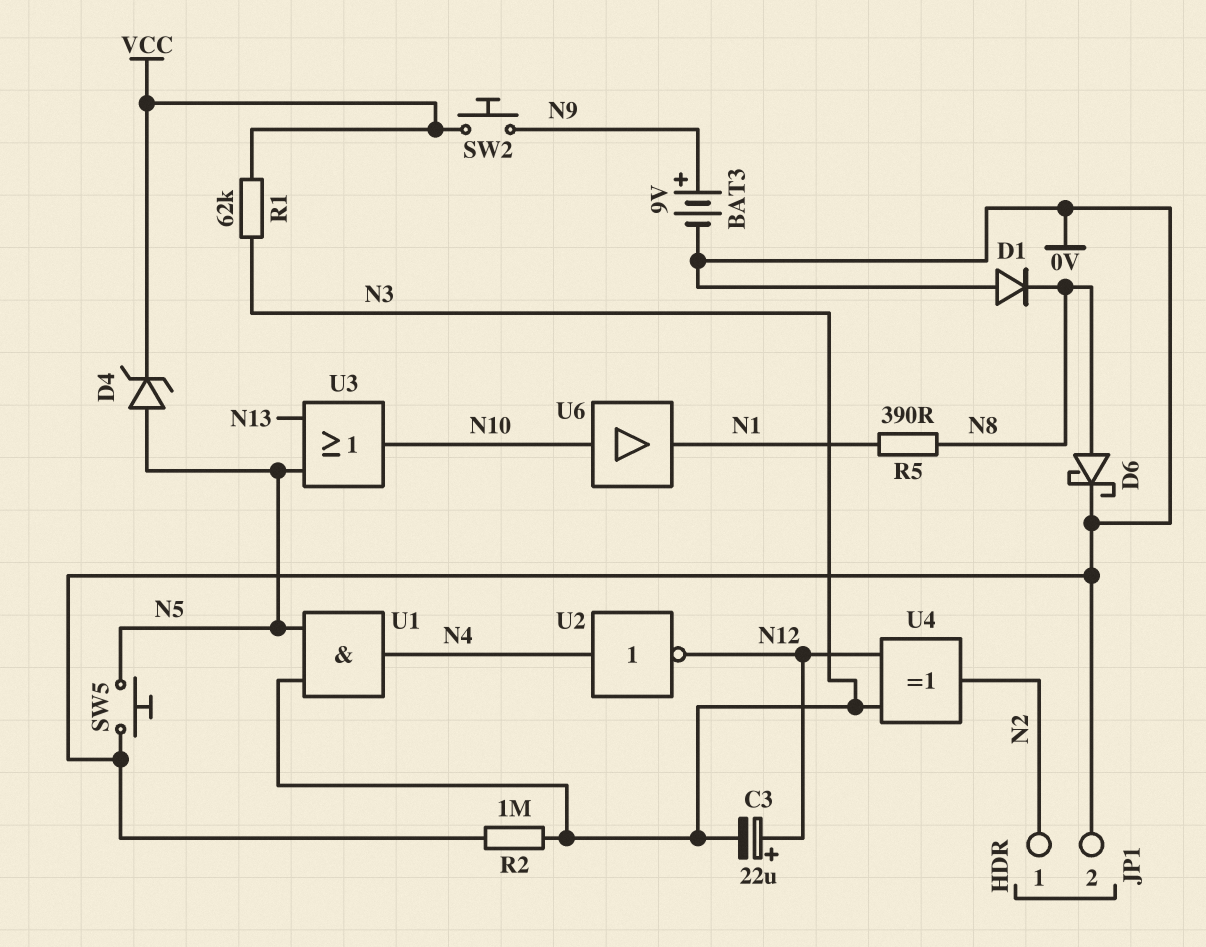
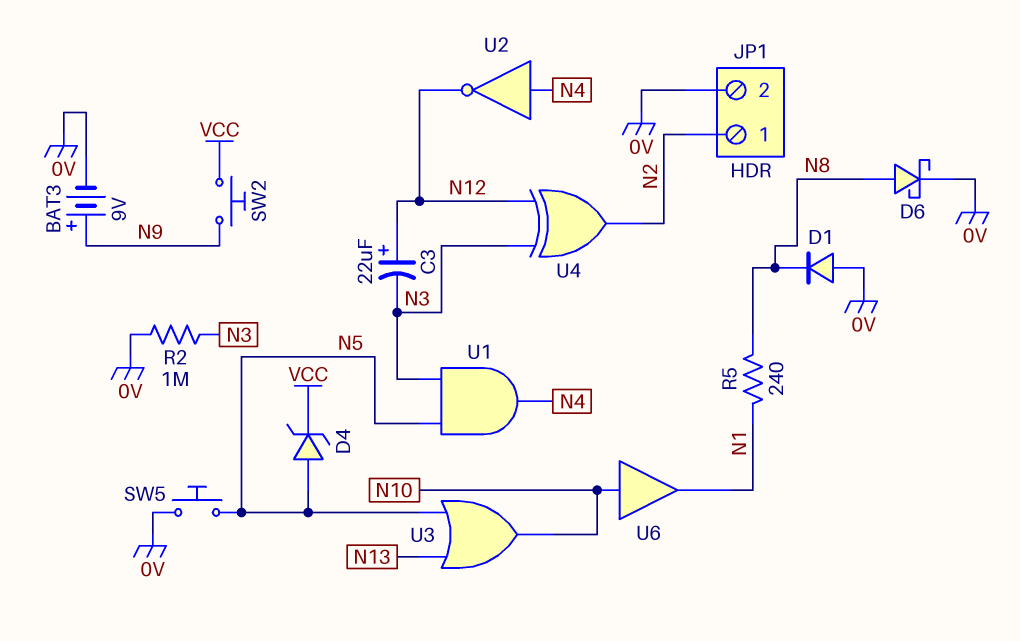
R1: 62k (N3, VCC) -> none
R5: 390 (N1, N8) -> 240 (N1, N8)

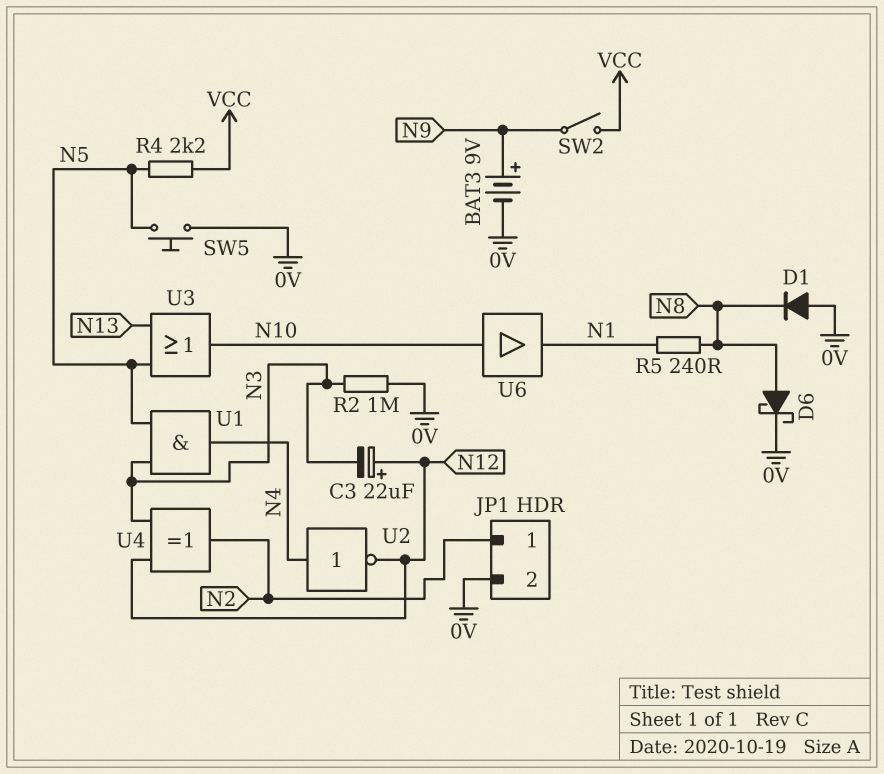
D4: zener (A N5, K VCC) -> none
R4: none -> 2.2k (N5, VCC)
SW2: button (N9, VCC) -> switch (N9, VCC)

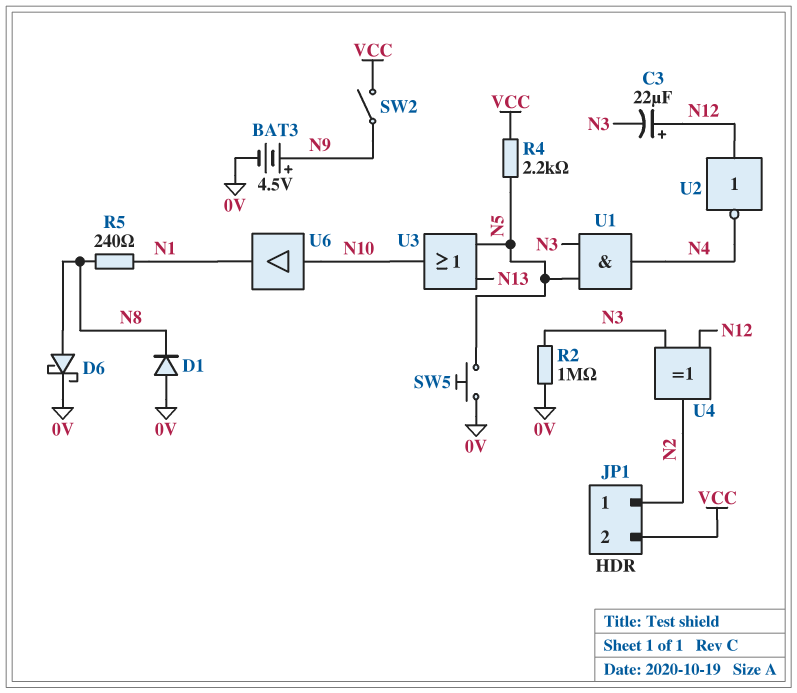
BAT3: 9V (plus N9, minus 0V) -> 4.5V (plus N9, minus 0V)
JP1 pin 2: 0V -> VCC
U2: NOT (in N4, out N12) -> NOT (in N12, out N4)

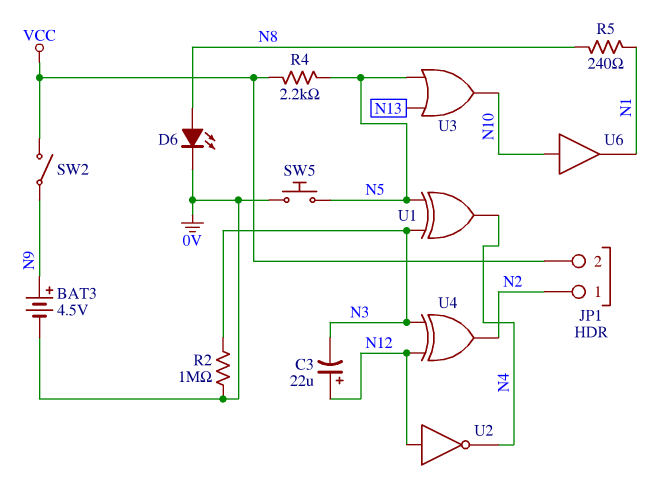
D1: diode (A 0V, K N8) -> none
D6: schottky (A N8, K 0V) -> LED (A N8, K 0V)
U1: AND (in N3, in N5, out N4) -> XOR (in N3, in N5, out N4)

